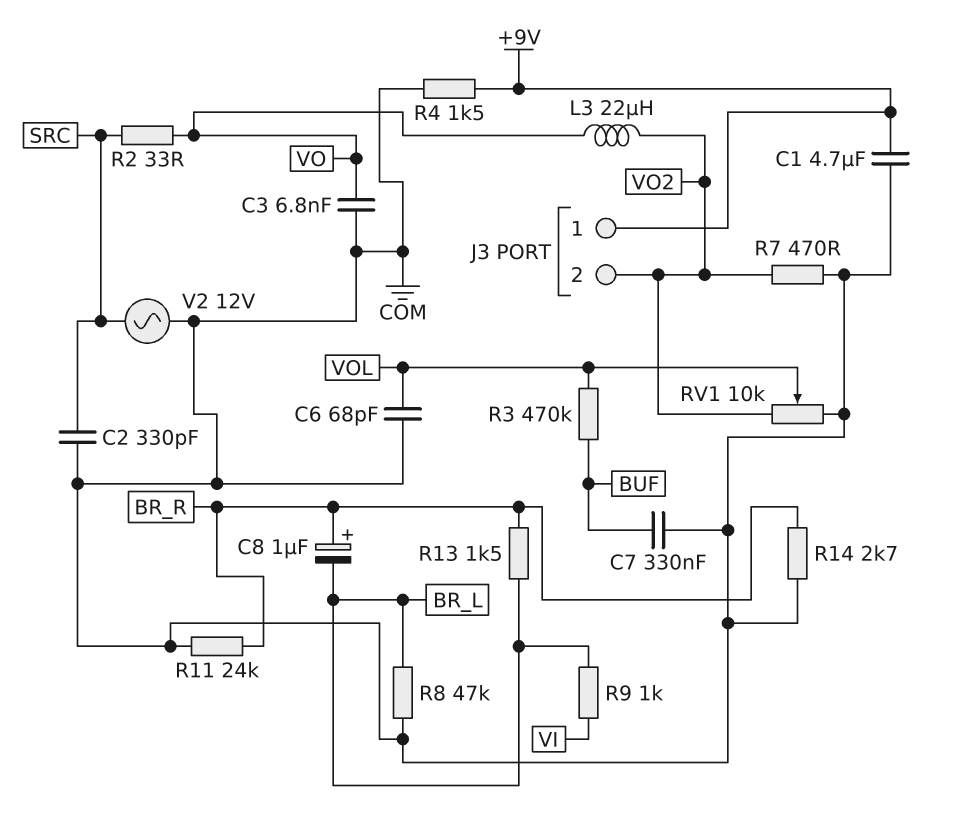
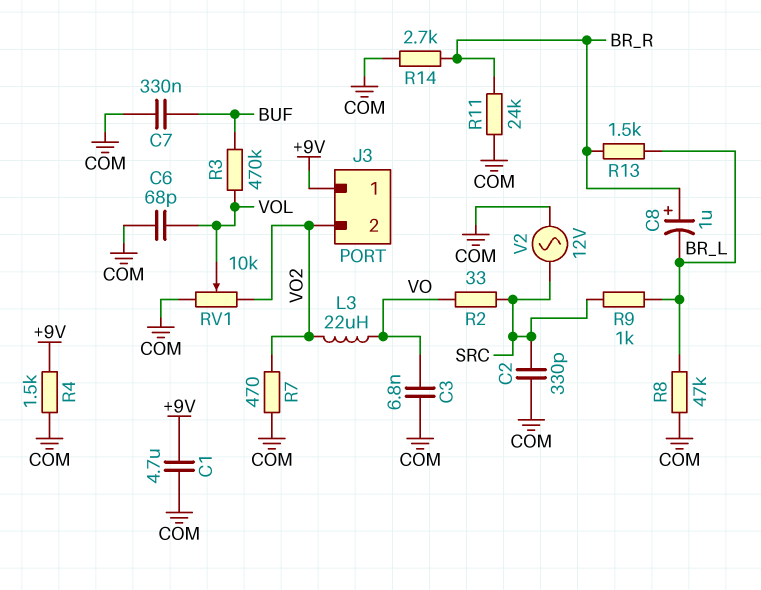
R9: 1k (BR_L, VI) -> 1k (BR_L, SRC)

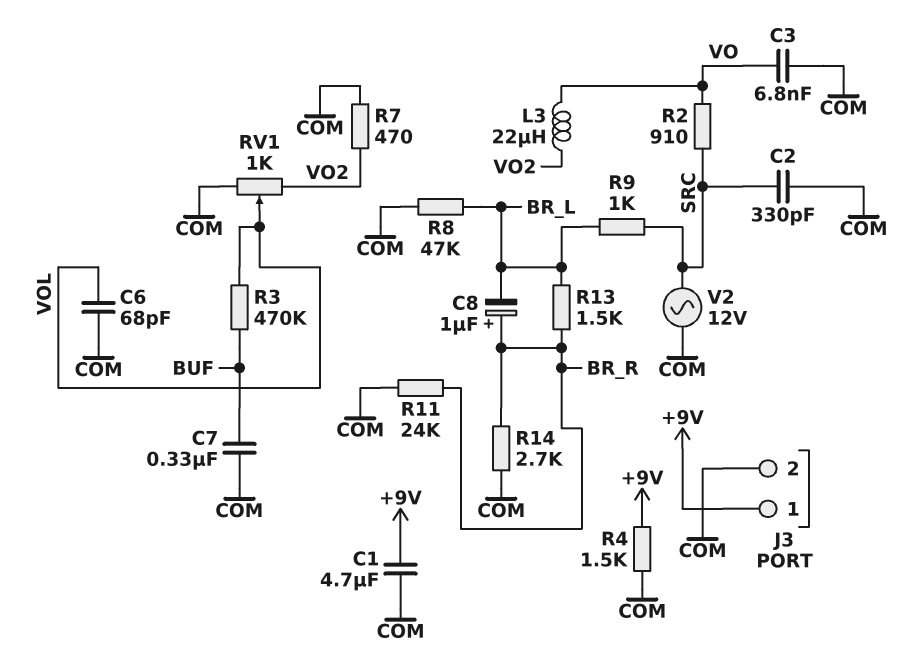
J3 pin 2: VO2 -> COM
R2: 33 (SRC, VO) -> 910 (SRC, VO)
RV1: 10k (COM, VO2, wiper VOL) -> 1k (COM, VO2, wiper VOL)

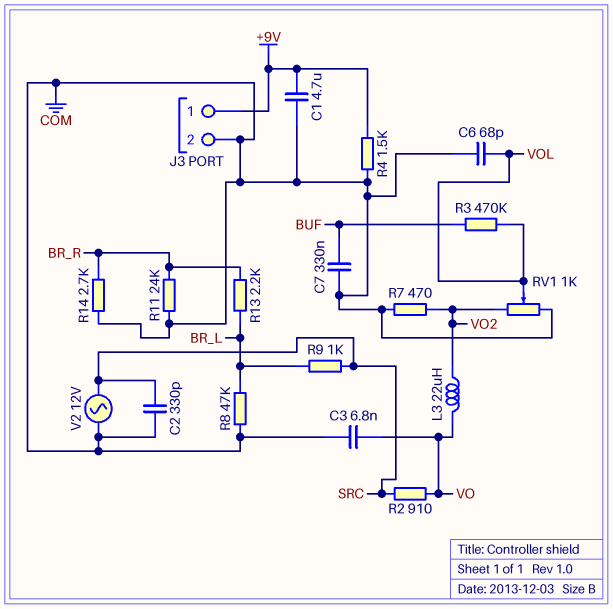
C8: 1uF (plus BR_R, minus BR_L) -> none
R13: 1.5k (BR_L, BR_R) -> 2.2k (BR_L, BR_R)

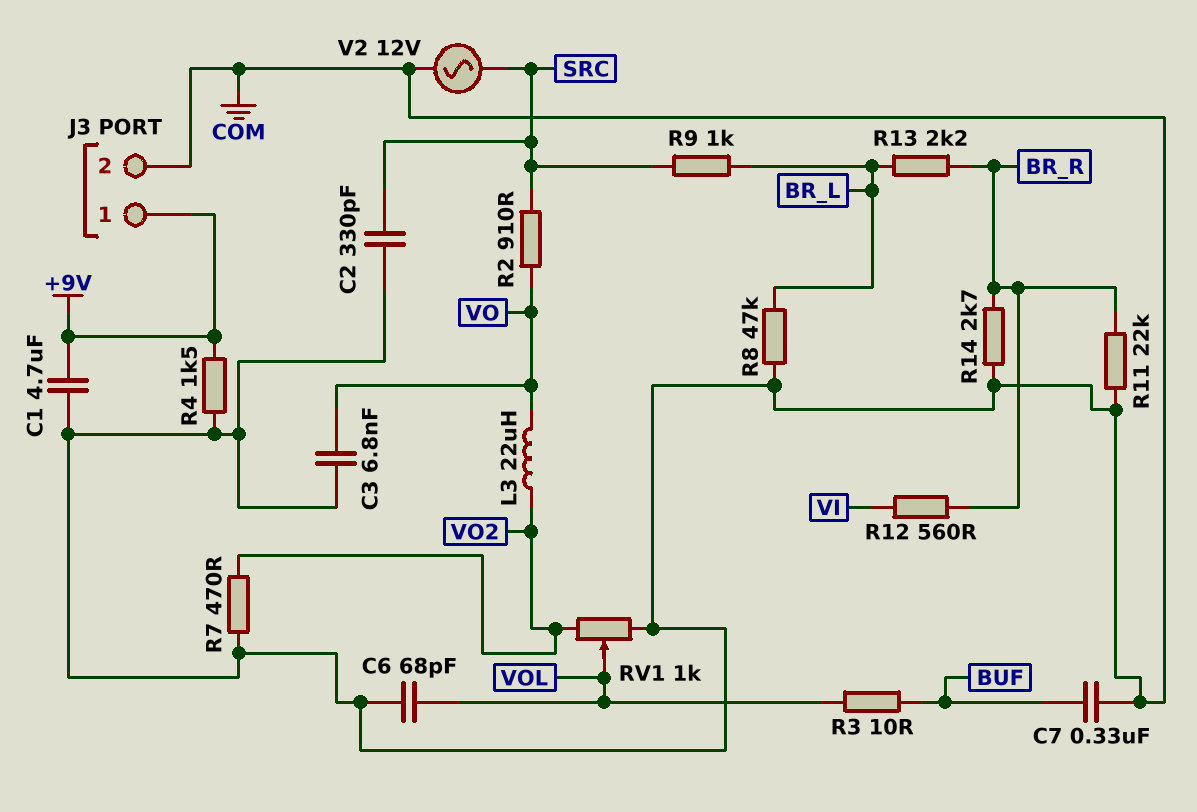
R3: 470k (BUF, VOL) -> 10 (BUF, VOL)
R11: 24k (BR_R, COM) -> 22k (BR_R, COM)
R12: none -> 560 (BR_R, VI)

